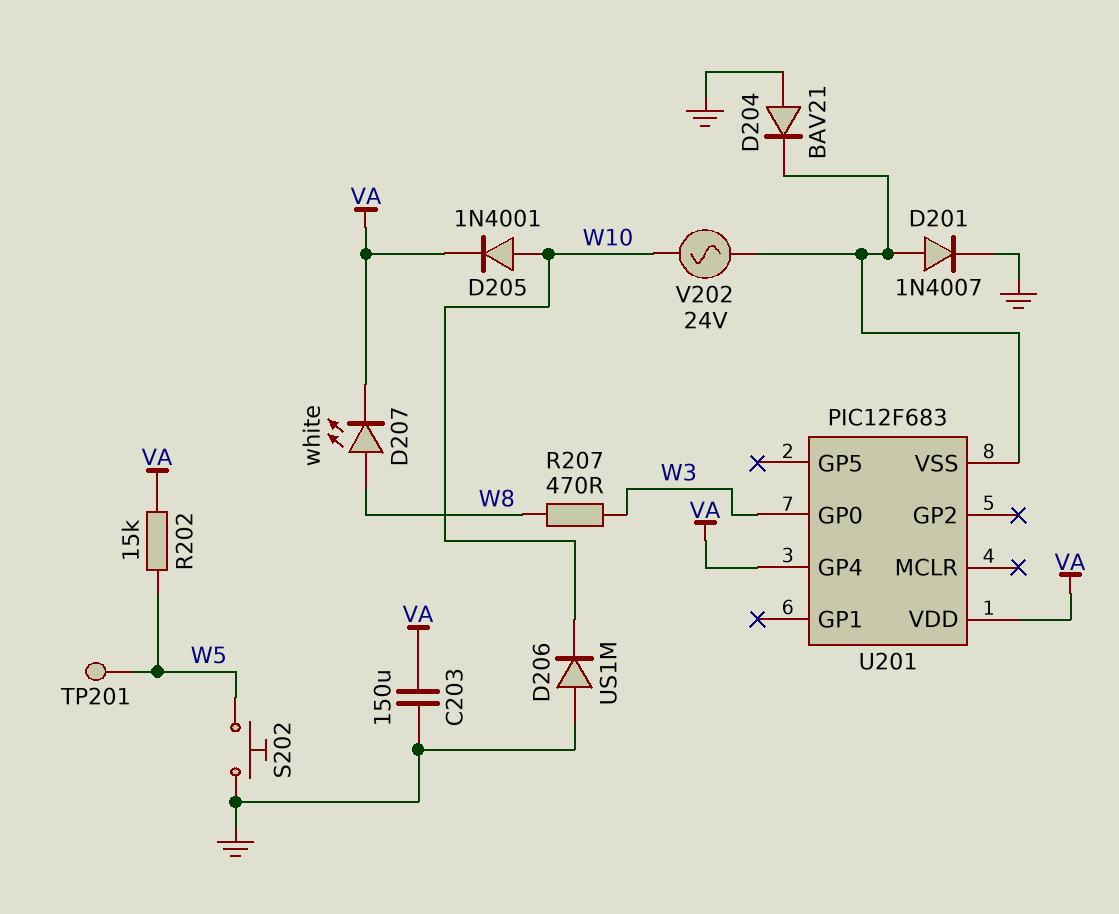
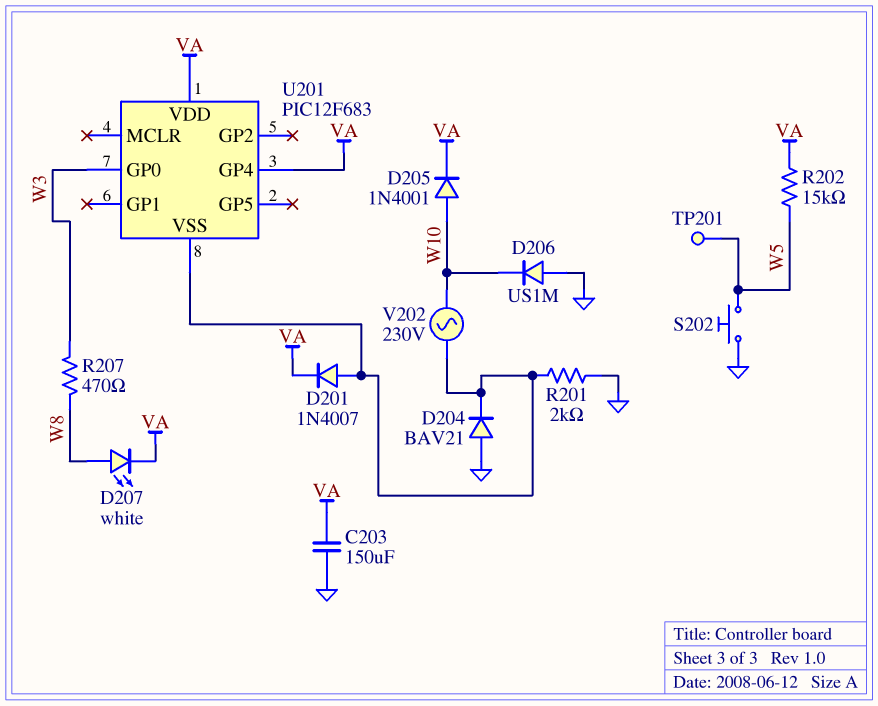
D201: diode 1N4007 (A U201/VSS, K GND) -> diode 1N4007 (A U201/VSS, K VA)
R201: none -> 2k (GND, U201/VSS)
V202: AC 24V (U201/VSS, W10) -> AC 230V (U201/VSS, W10)

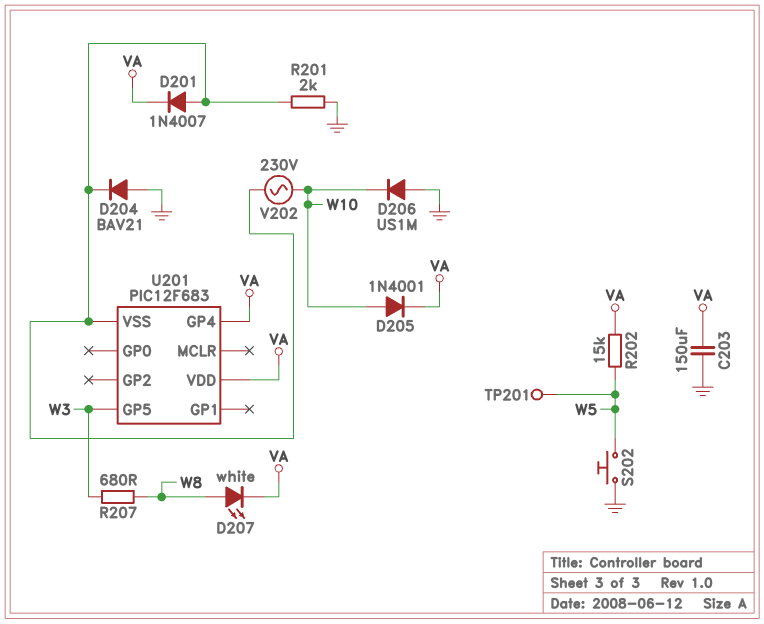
R207: 470 (W3, W8) -> 680 (W3, W8)
U201 pin GP0: W3 -> none
U201 pin GP5: none -> W3

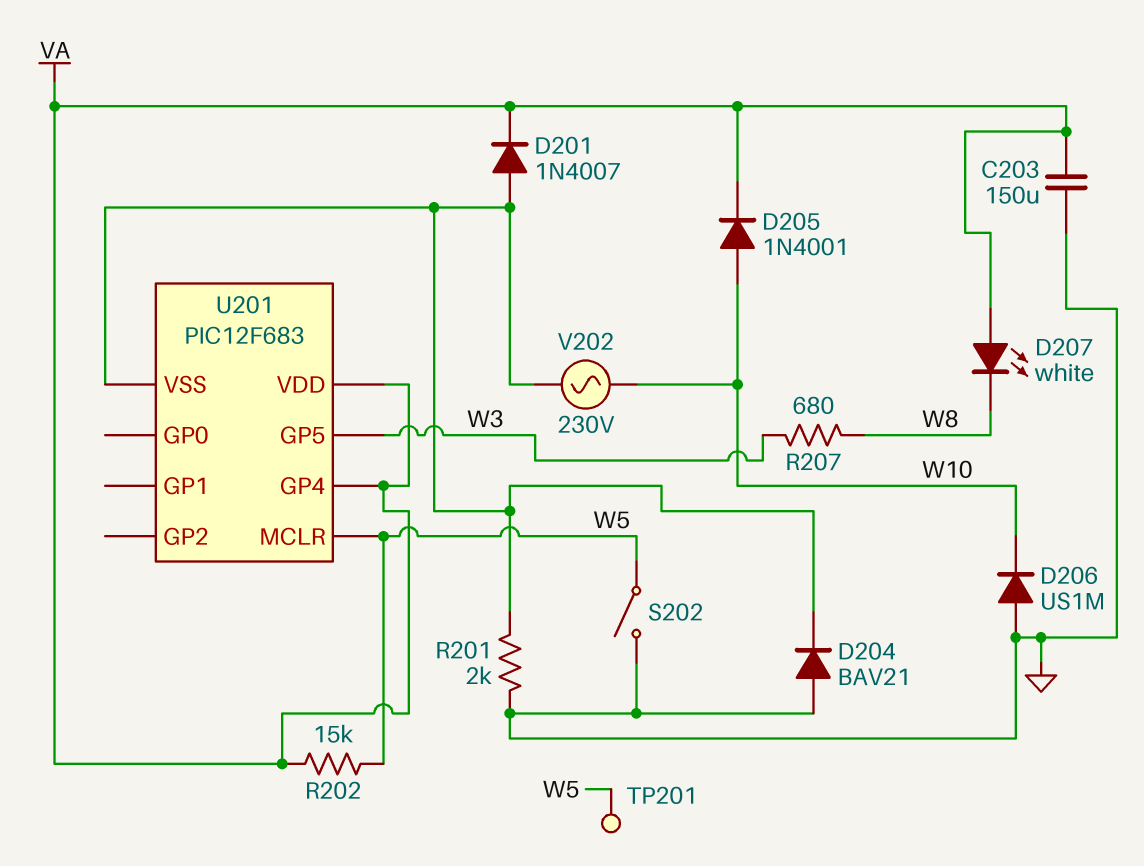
D207: LED white (A W8, K VA) -> LED white (A VA, K W8)
S202: button (GND, W5) -> switch (GND, W5)
U201 pin MCLR: none -> W5

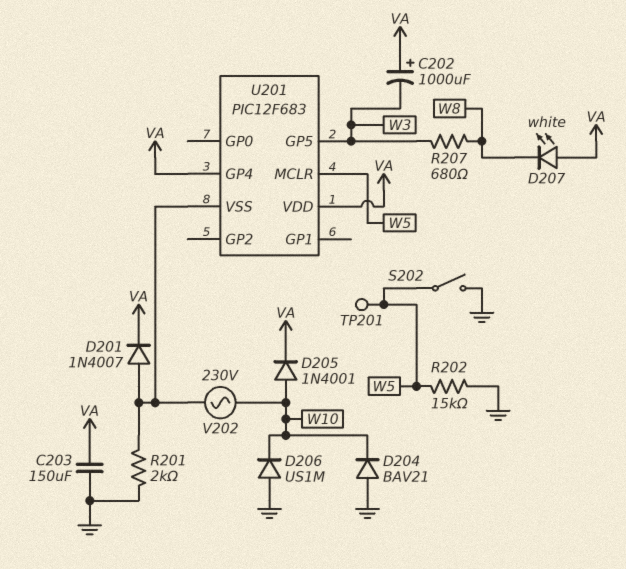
C202: none -> 1000uF (plus VA, minus W3)
D204: diode BAV21 (A GND, K U201/VSS) -> diode BAV21 (A GND, K W10)
R202: 15k (VA, W5) -> 15k (GND, W5)

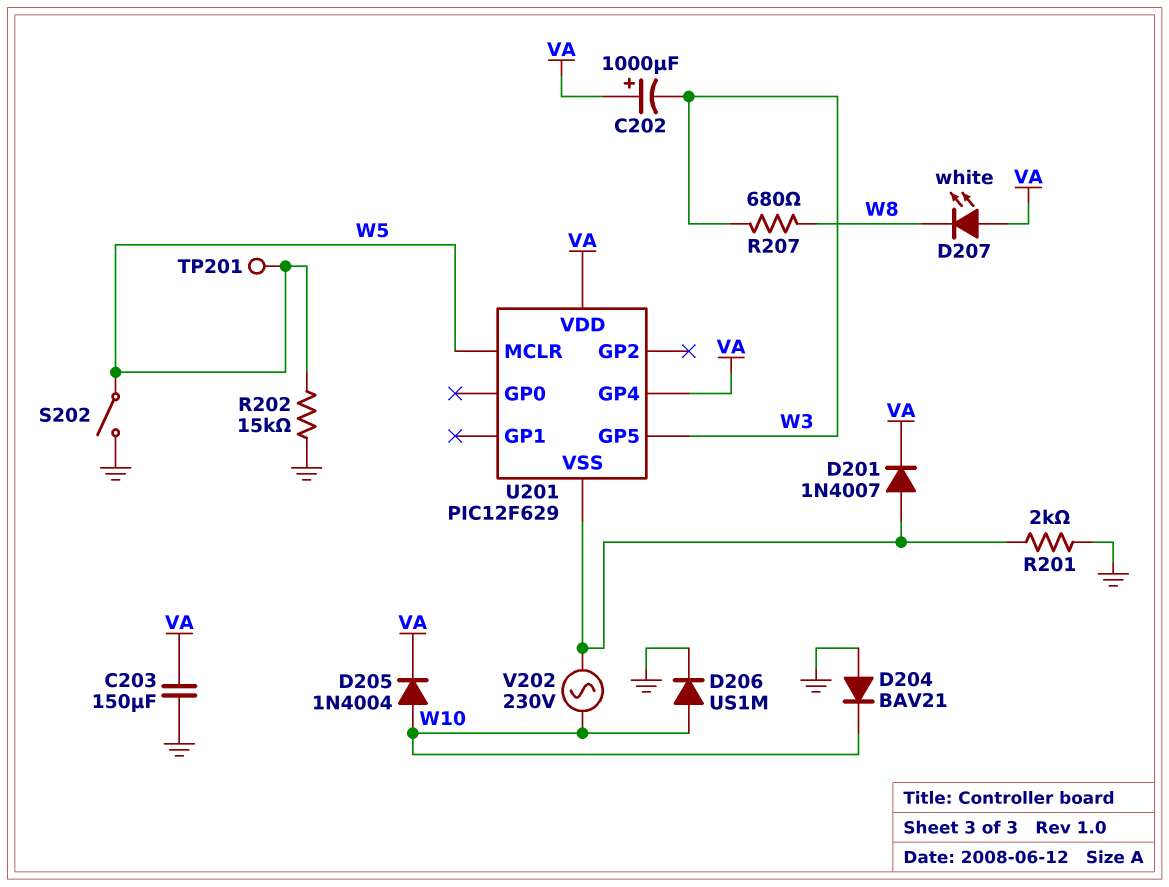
D205: diode 1N4001 (A W10, K VA) -> diode 1N4004 (A W10, K VA)
D206: diode US1M (A GND, K W10) -> diode US1M (A W10, K GND)
U201: PIC12F683 -> PIC12F629

